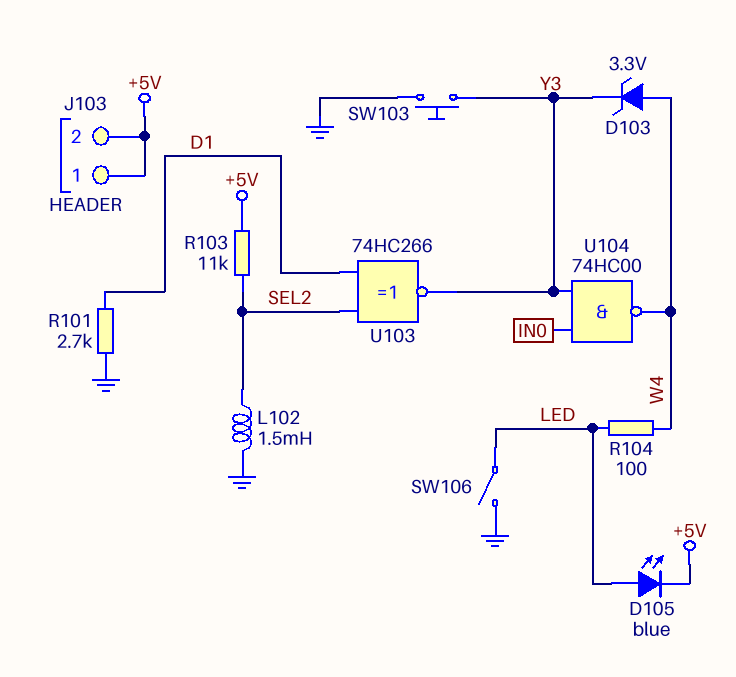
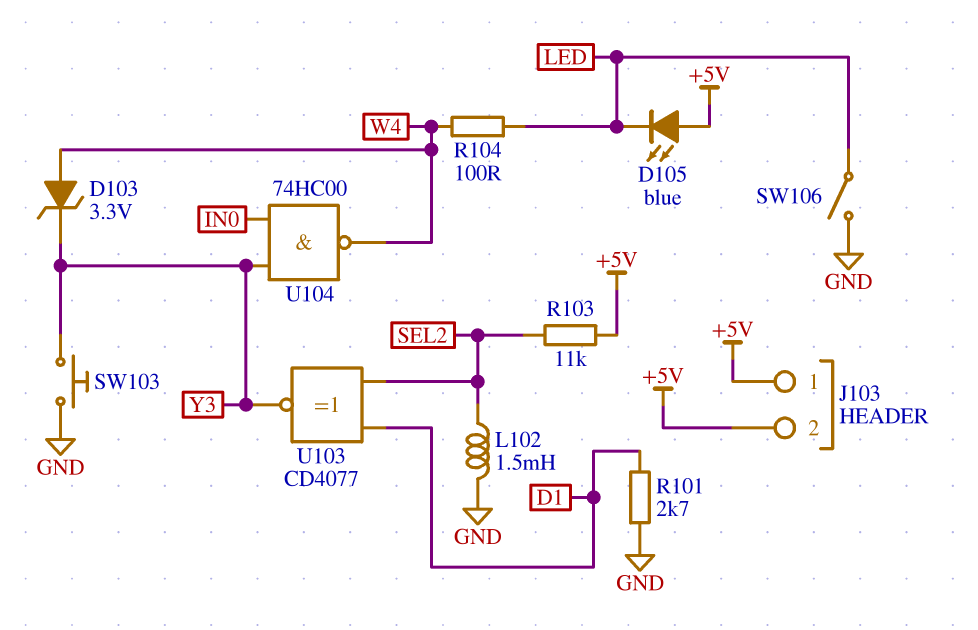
D105: LED blue (A LED, K +5V) -> LED blue (A +5V, K LED)
U103: XNOR 74HC266 (in D1, in SEL2, out Y3) -> XNOR CD4077 (in D1, in SEL2, out Y3)

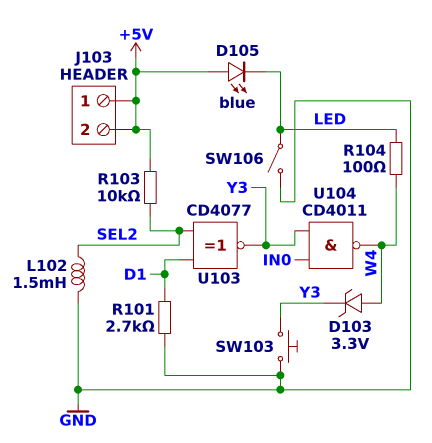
R103: 11k (+5V, SEL2) -> 10k (+5V, SEL2)
U104: NAND 74HC00 (in IN0, in Y3, out W4) -> NAND CD4011 (in IN0, in Y3, out W4)

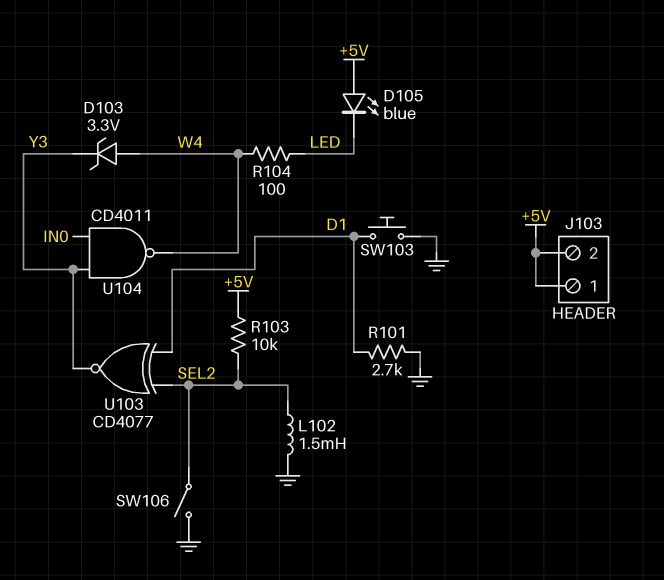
SW103: button (GND, Y3) -> button (D1, GND)
SW106: switch (GND, LED) -> switch (GND, SEL2)

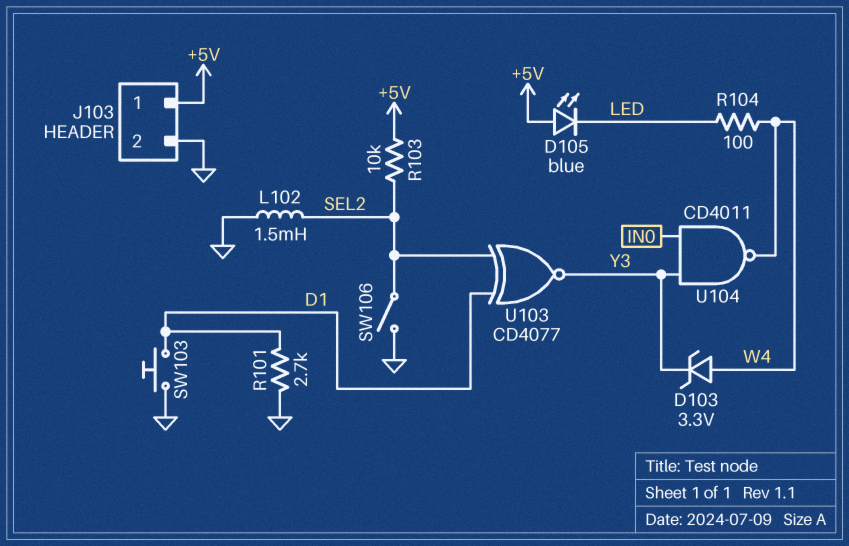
J103 pin 2: +5V -> GND

